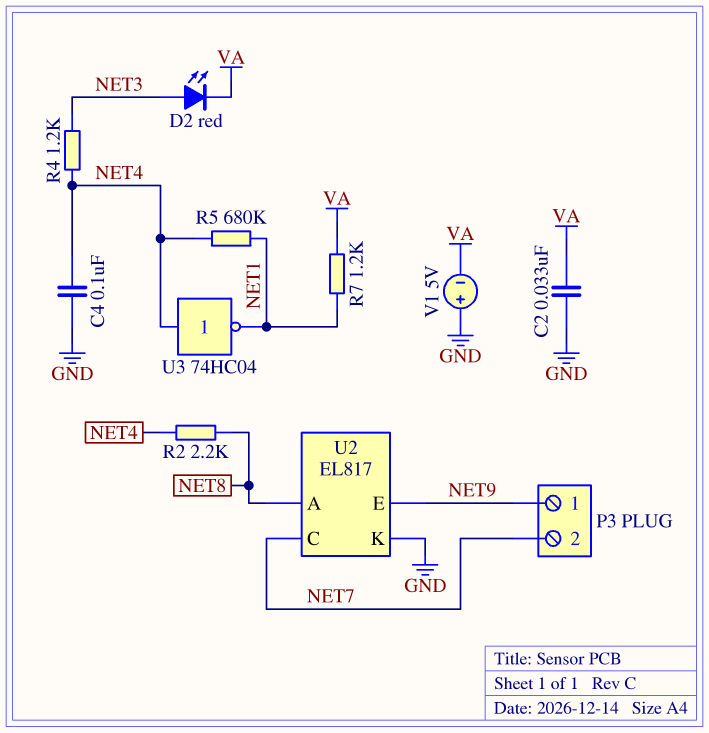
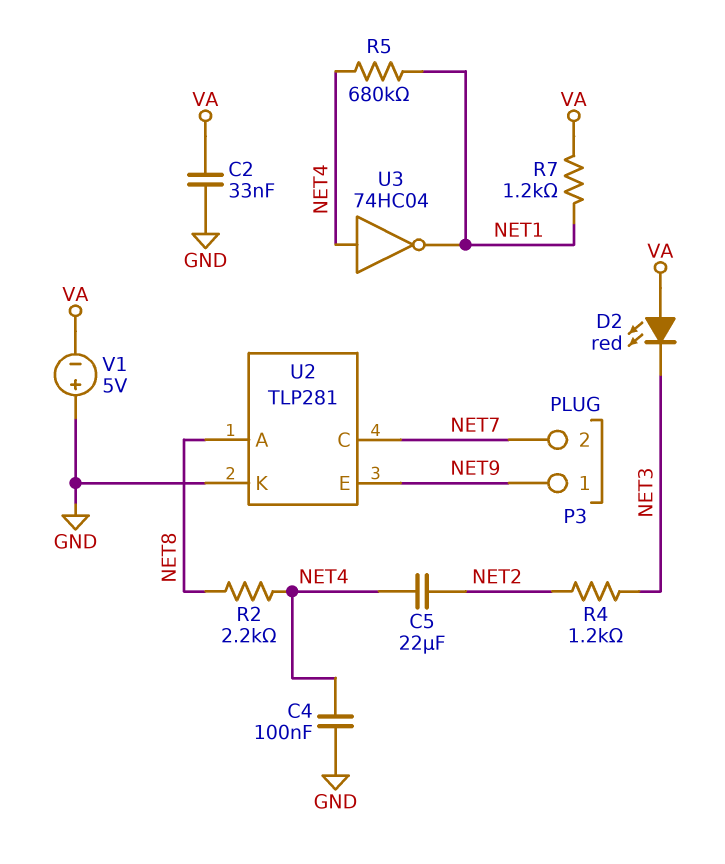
C5: none -> 22uF (NET2, NET4)
D2: LED red (A NET3, K VA) -> LED red (A VA, K NET3)
R4: 1.2k (NET3, NET4) -> 1.2k (NET2, NET3)
U2: EL817 -> TLP281

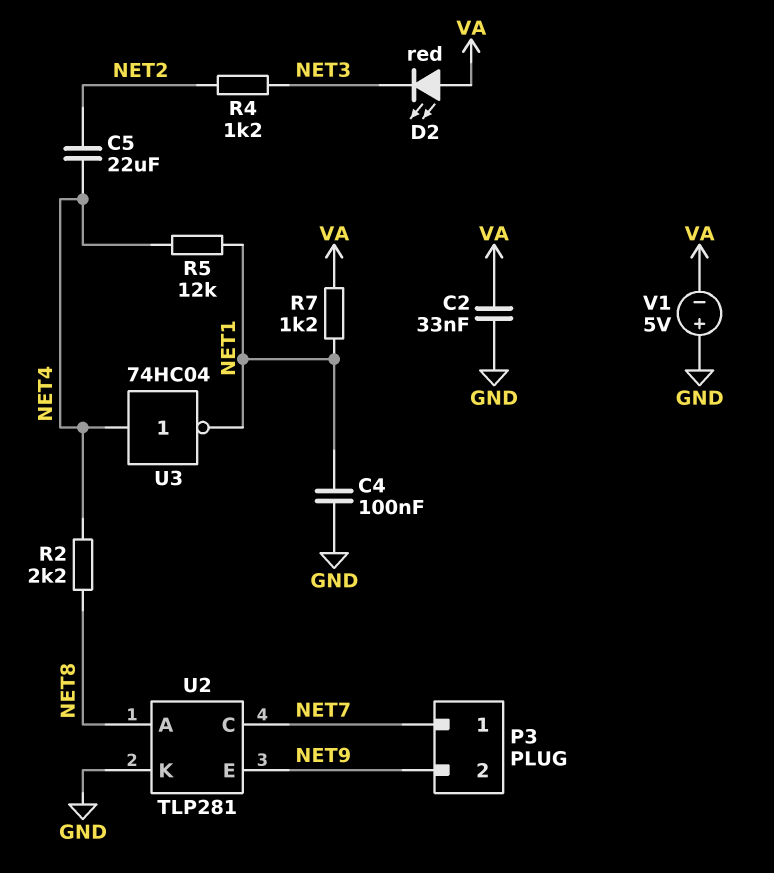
C4: 100nF (GND, NET4) -> 100nF (GND, NET1)
P3 pin 1: NET9 -> NET7
P3 pin 2: NET7 -> NET9
R5: 680k (NET1, NET4) -> 12k (NET1, NET4)

